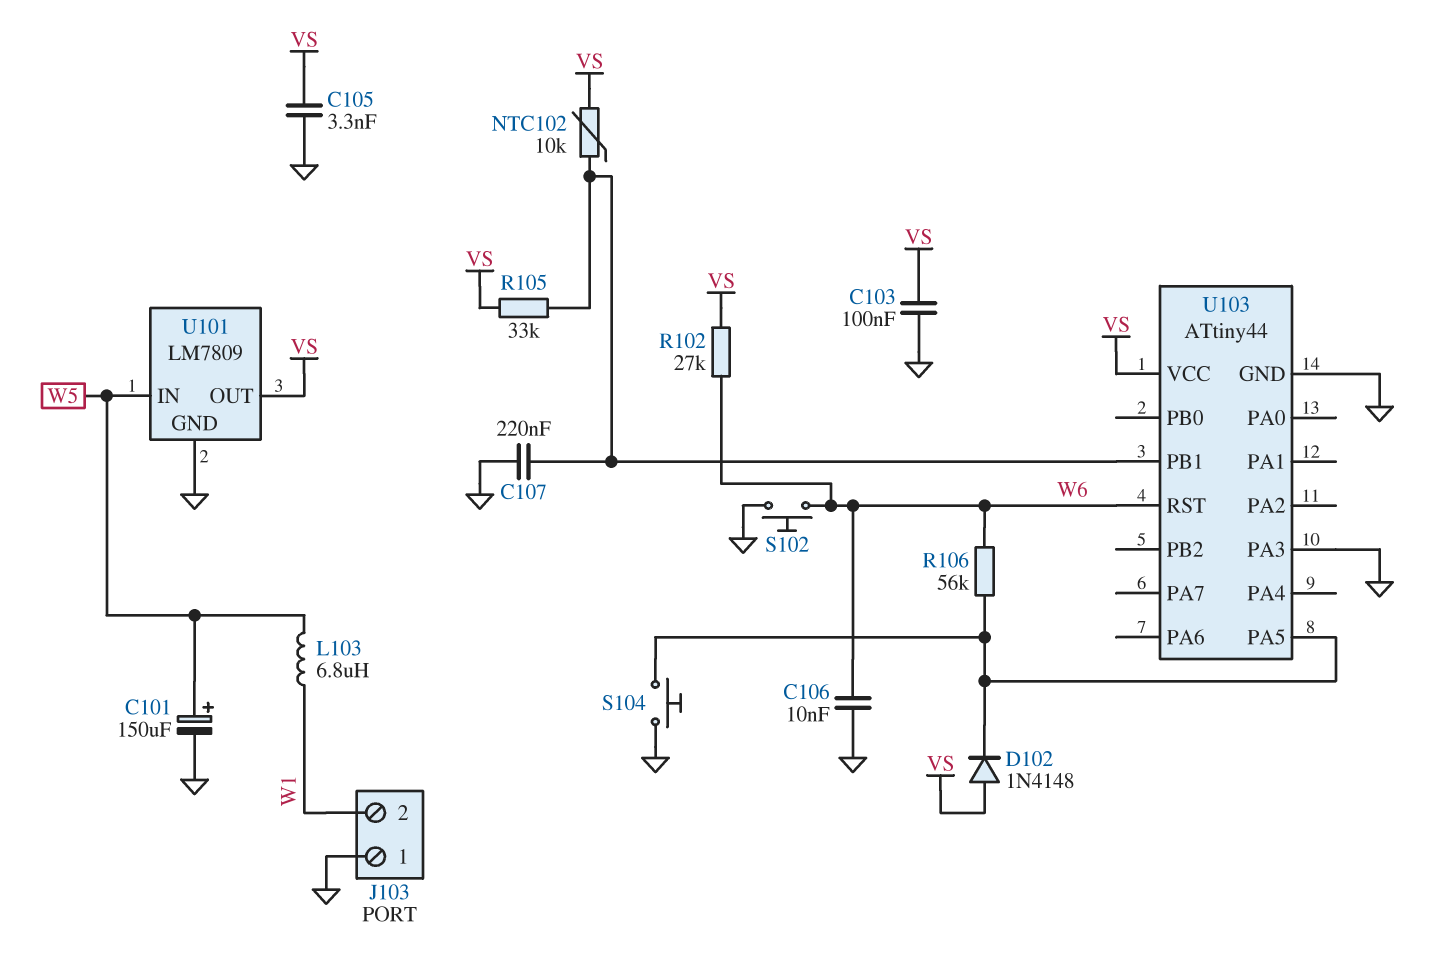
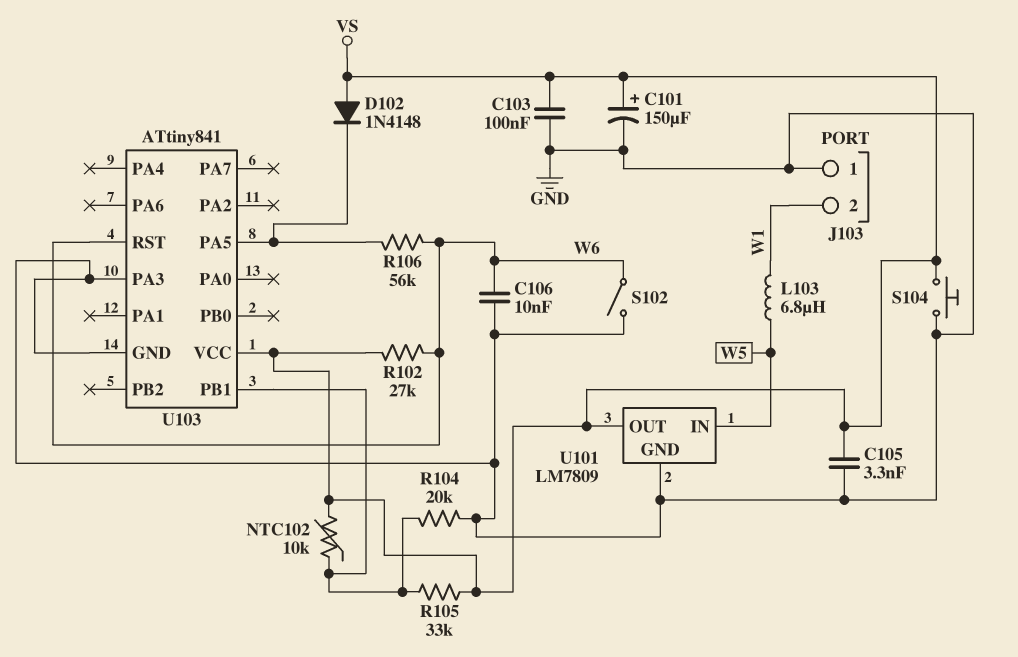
C101: 150uF (plus W5, minus GND) -> 150uF (plus VS, minus GND)
C107: 220nF (GND, U103/PB1) -> none
R104: none -> 20k (GND, U103/PB1)
S102: button (GND, W6) -> switch (GND, W6)
S104: button (GND, U103/PA5) -> button (GND, VS)
U103: ATtiny44 -> ATtiny841

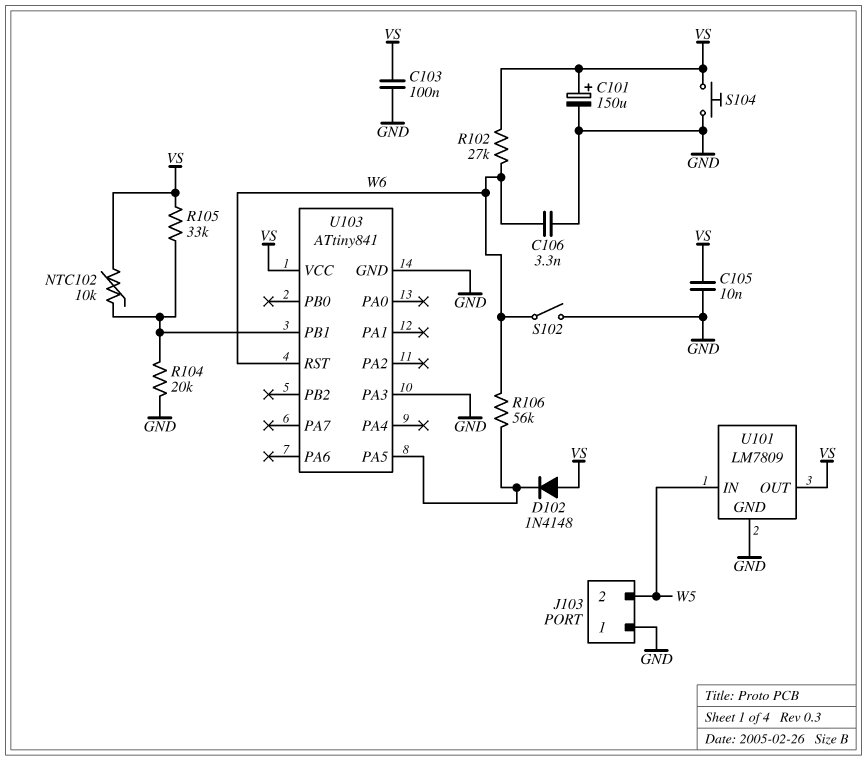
C105: 3.3nF (GND, VS) -> 10nF (GND, VS)
C106: 10nF (GND, W6) -> 3.3nF (GND, W6)
J103 pin 2: W1 -> W5
L103: 6.8uH (W1, W5) -> none

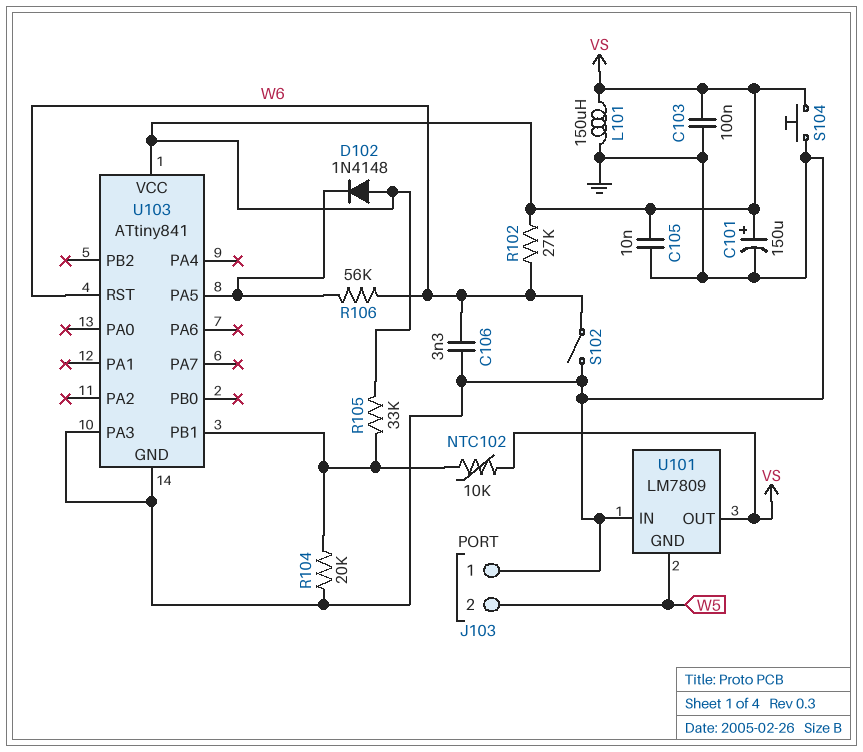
L101: none -> 150uH (GND, VS)
U101 pin GND: GND -> W5
U101 pin IN: W5 -> GND

